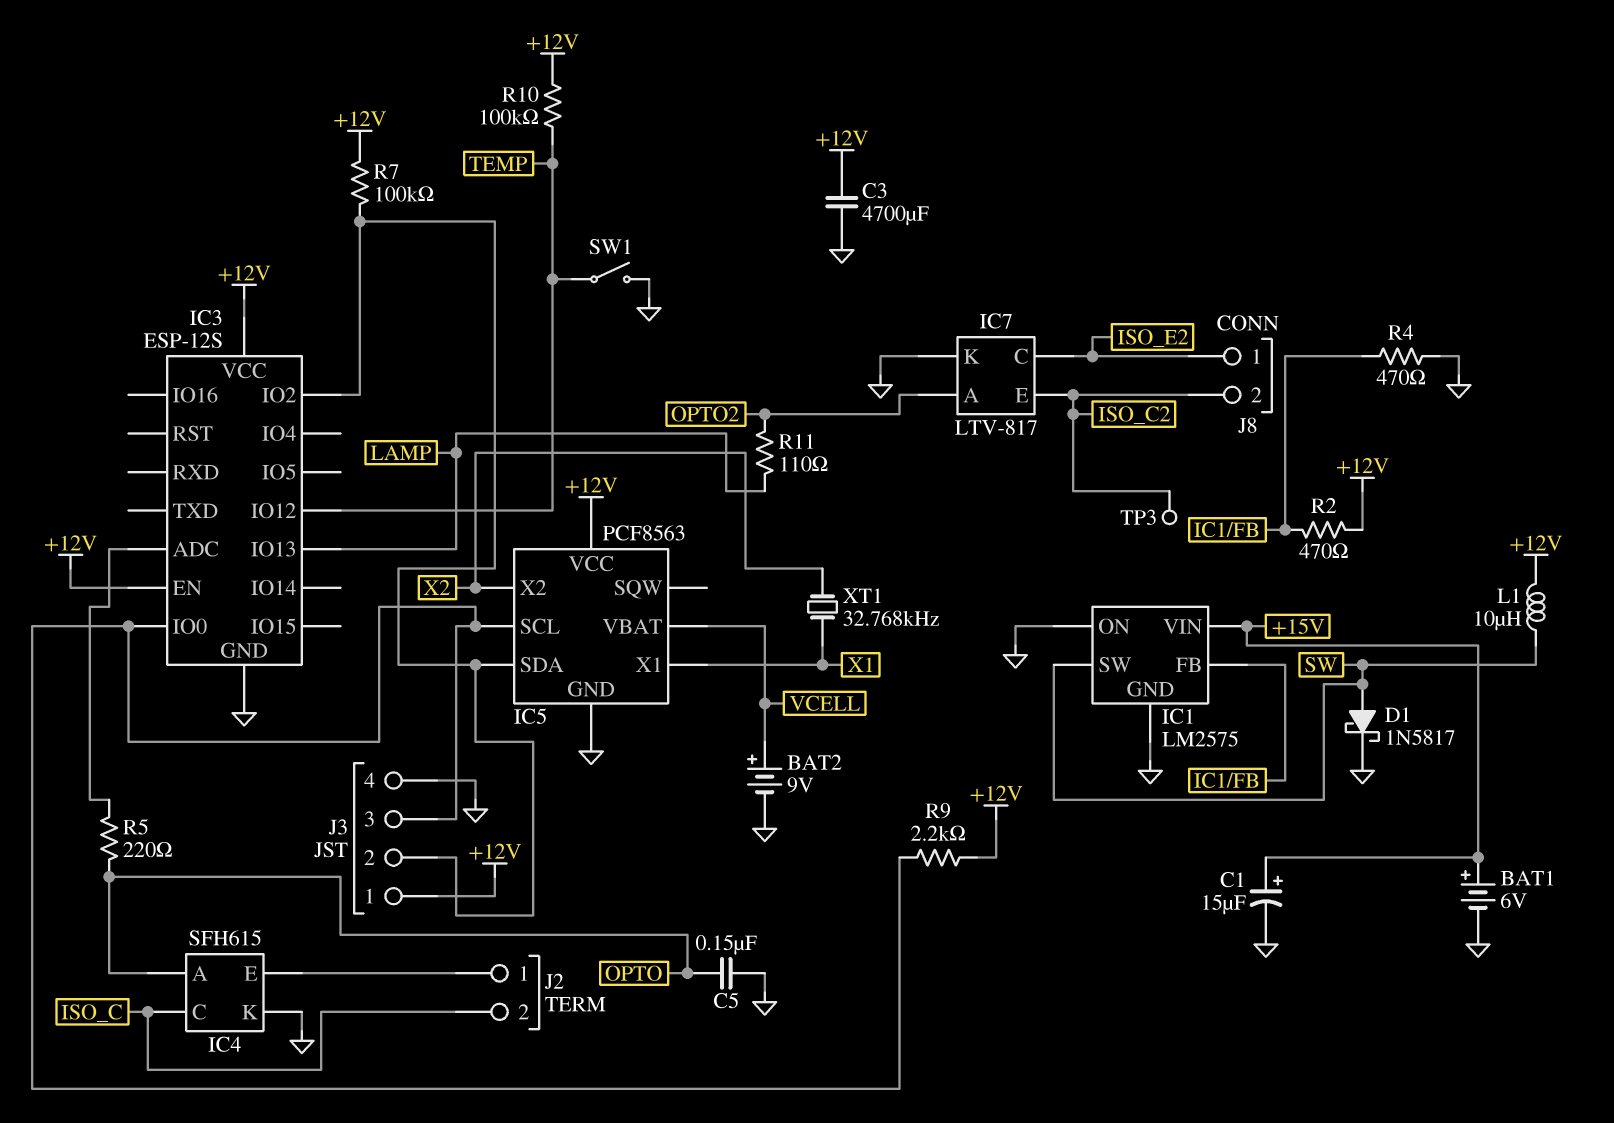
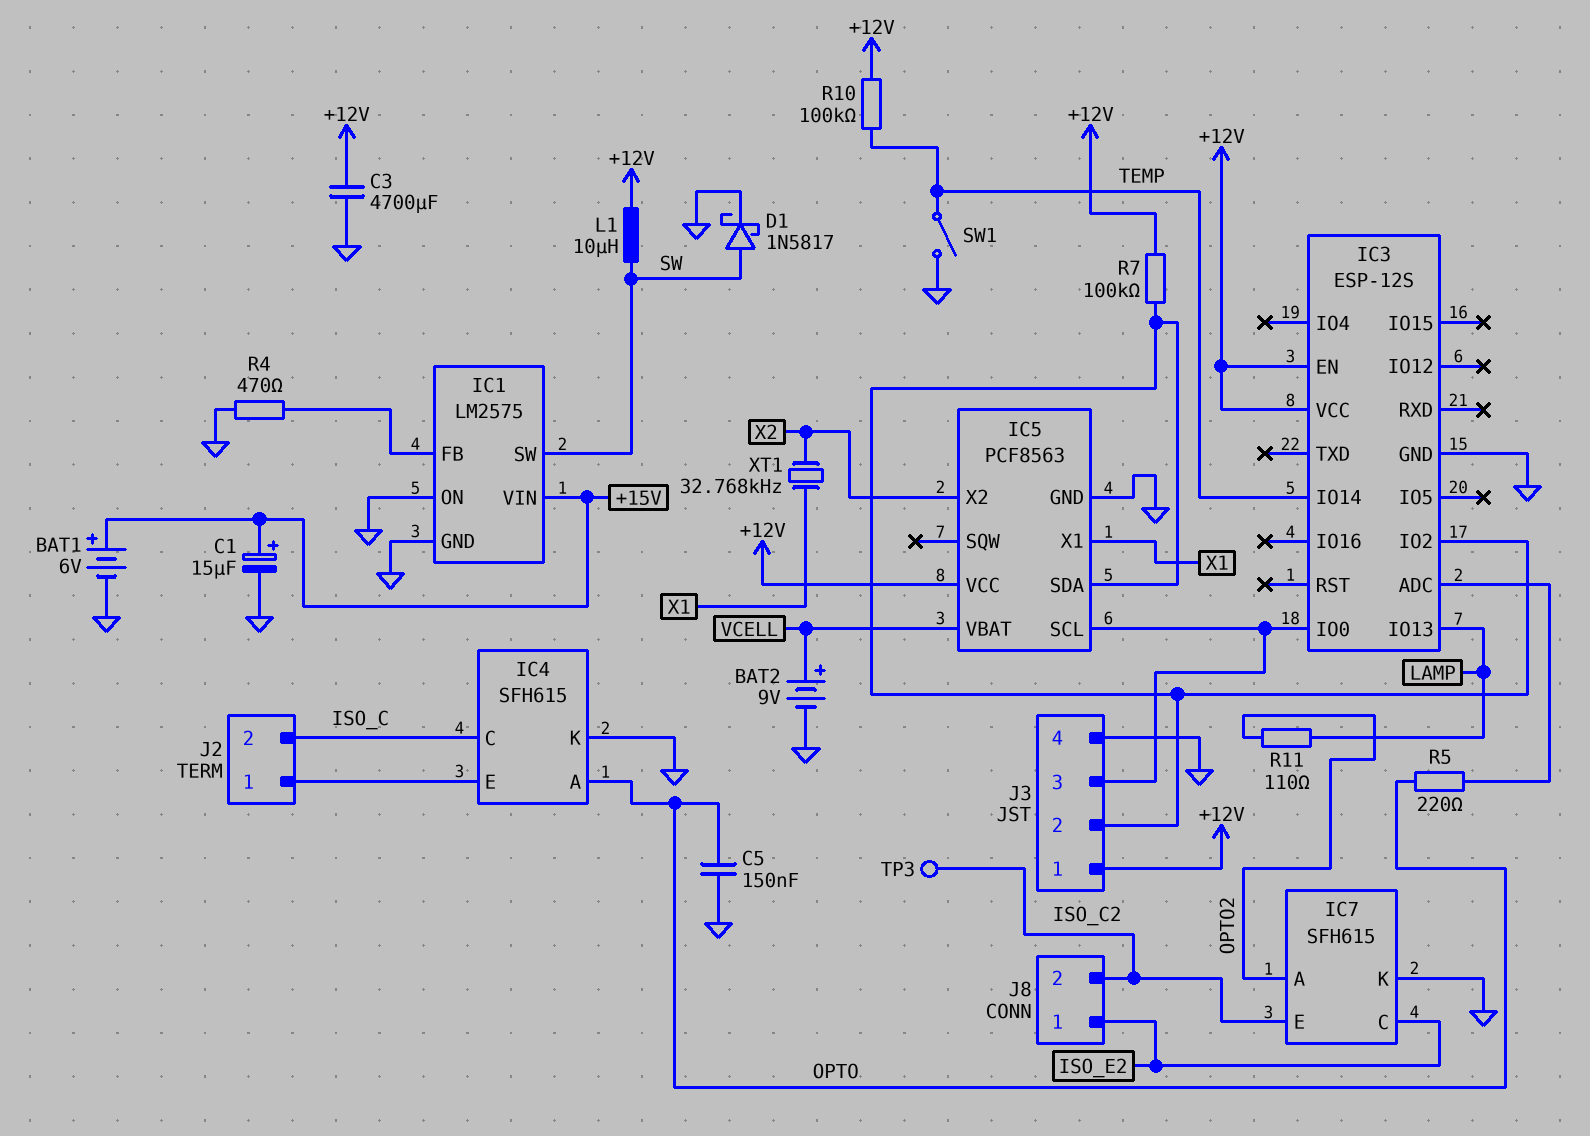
IC3 pin IO12: TEMP -> none
IC3 pin IO14: none -> TEMP
IC7: LTV-817 -> SFH615
R2: 470 (+12V, IC1/FB) -> none
R9: 2.2k (+12V, IC3/IO0) -> none

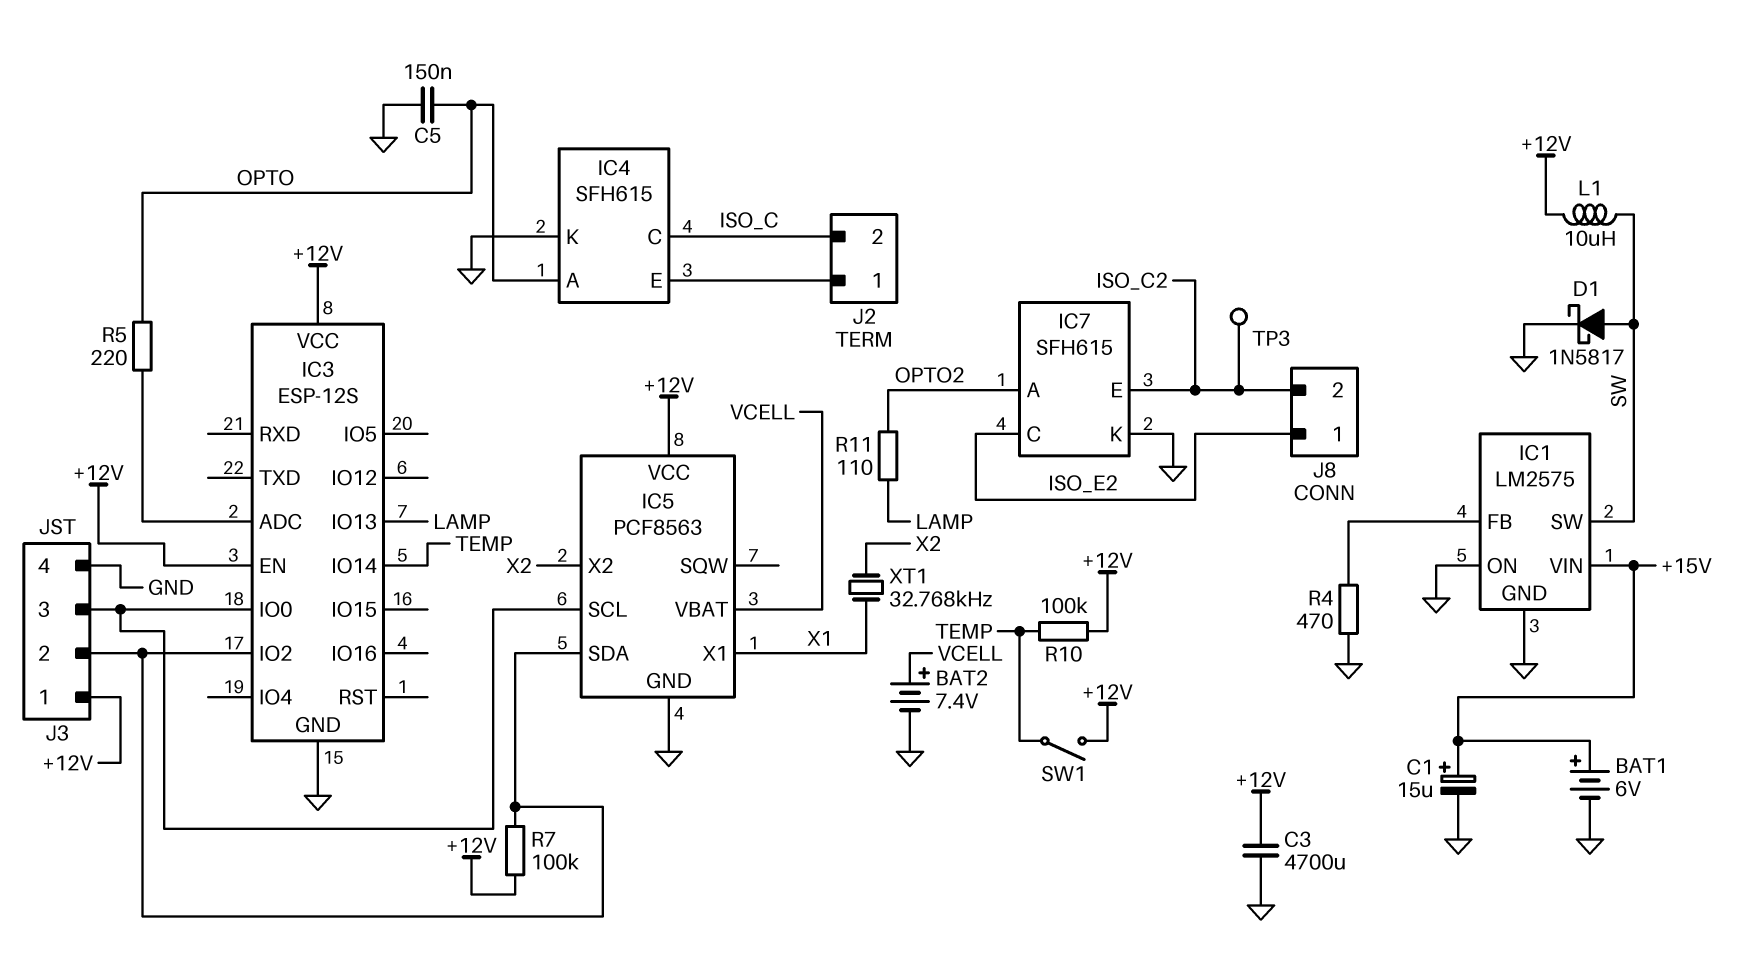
BAT2: 9V (plus VCELL, minus GND) -> 7.4V (plus VCELL, minus GND)
SW1: switch (GND, TEMP) -> switch (+12V, TEMP)

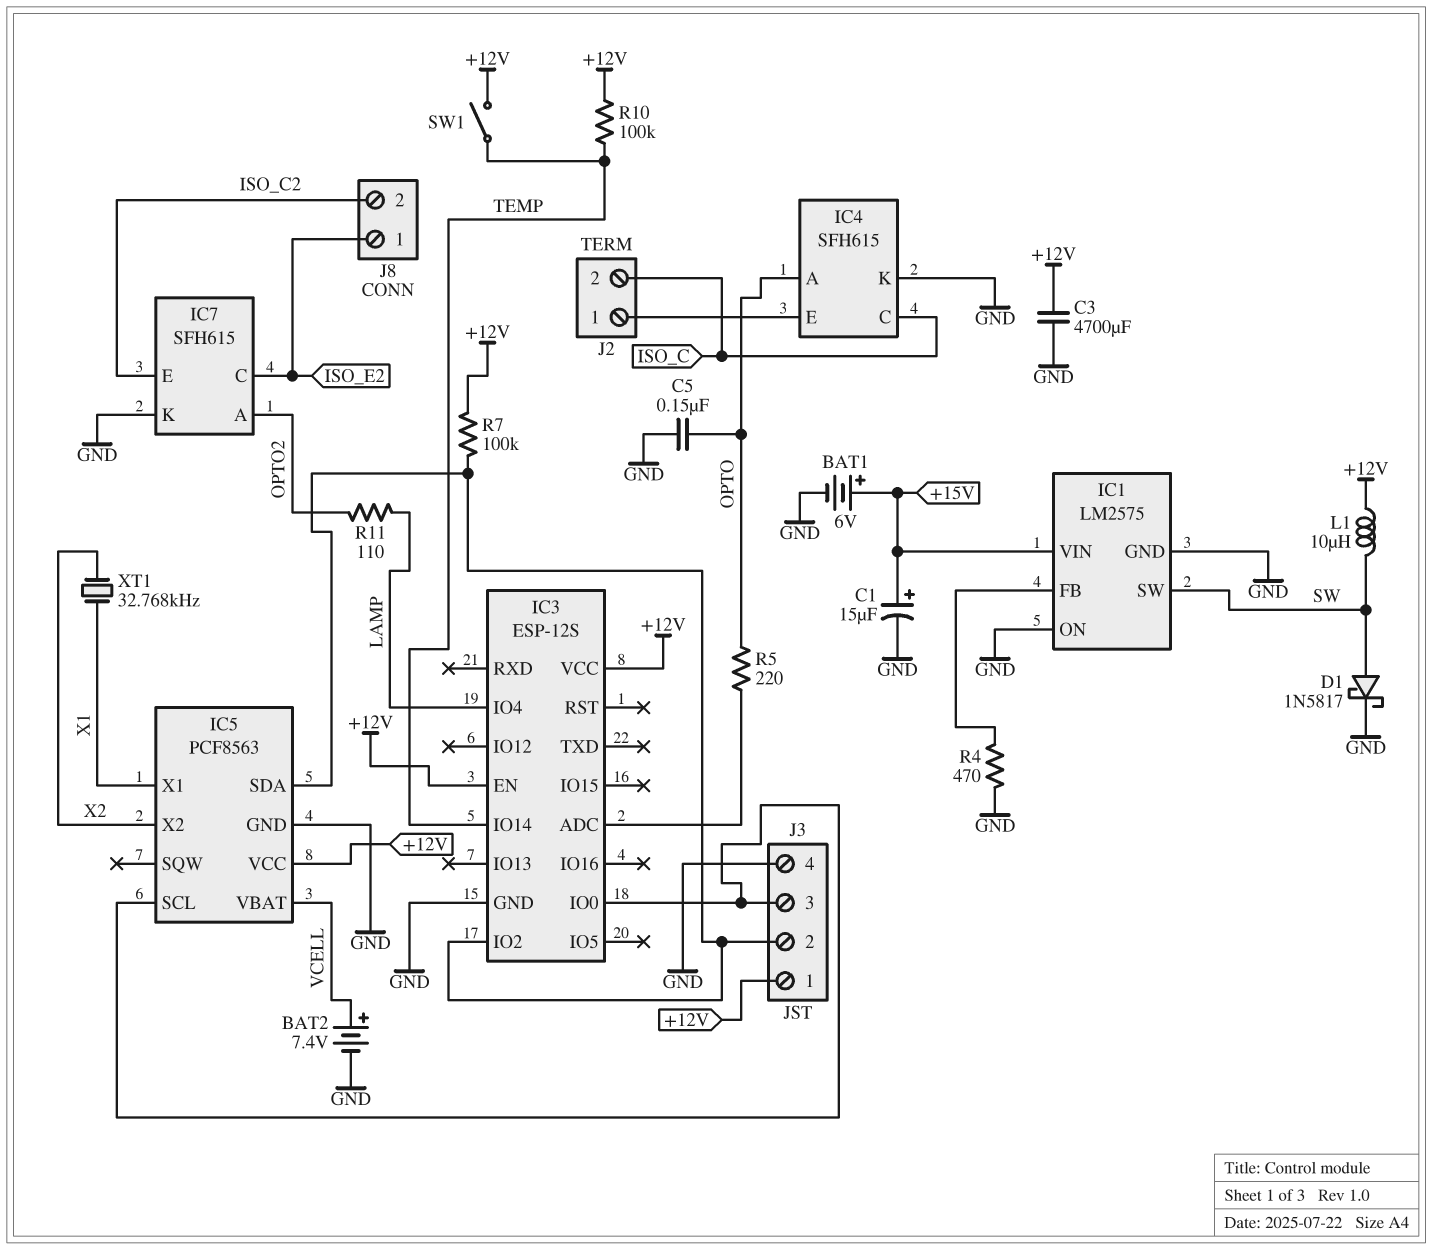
IC3 pin IO4: none -> LAMP
IC3 pin IO13: LAMP -> none
TP3: test point (ISO_C2) -> none

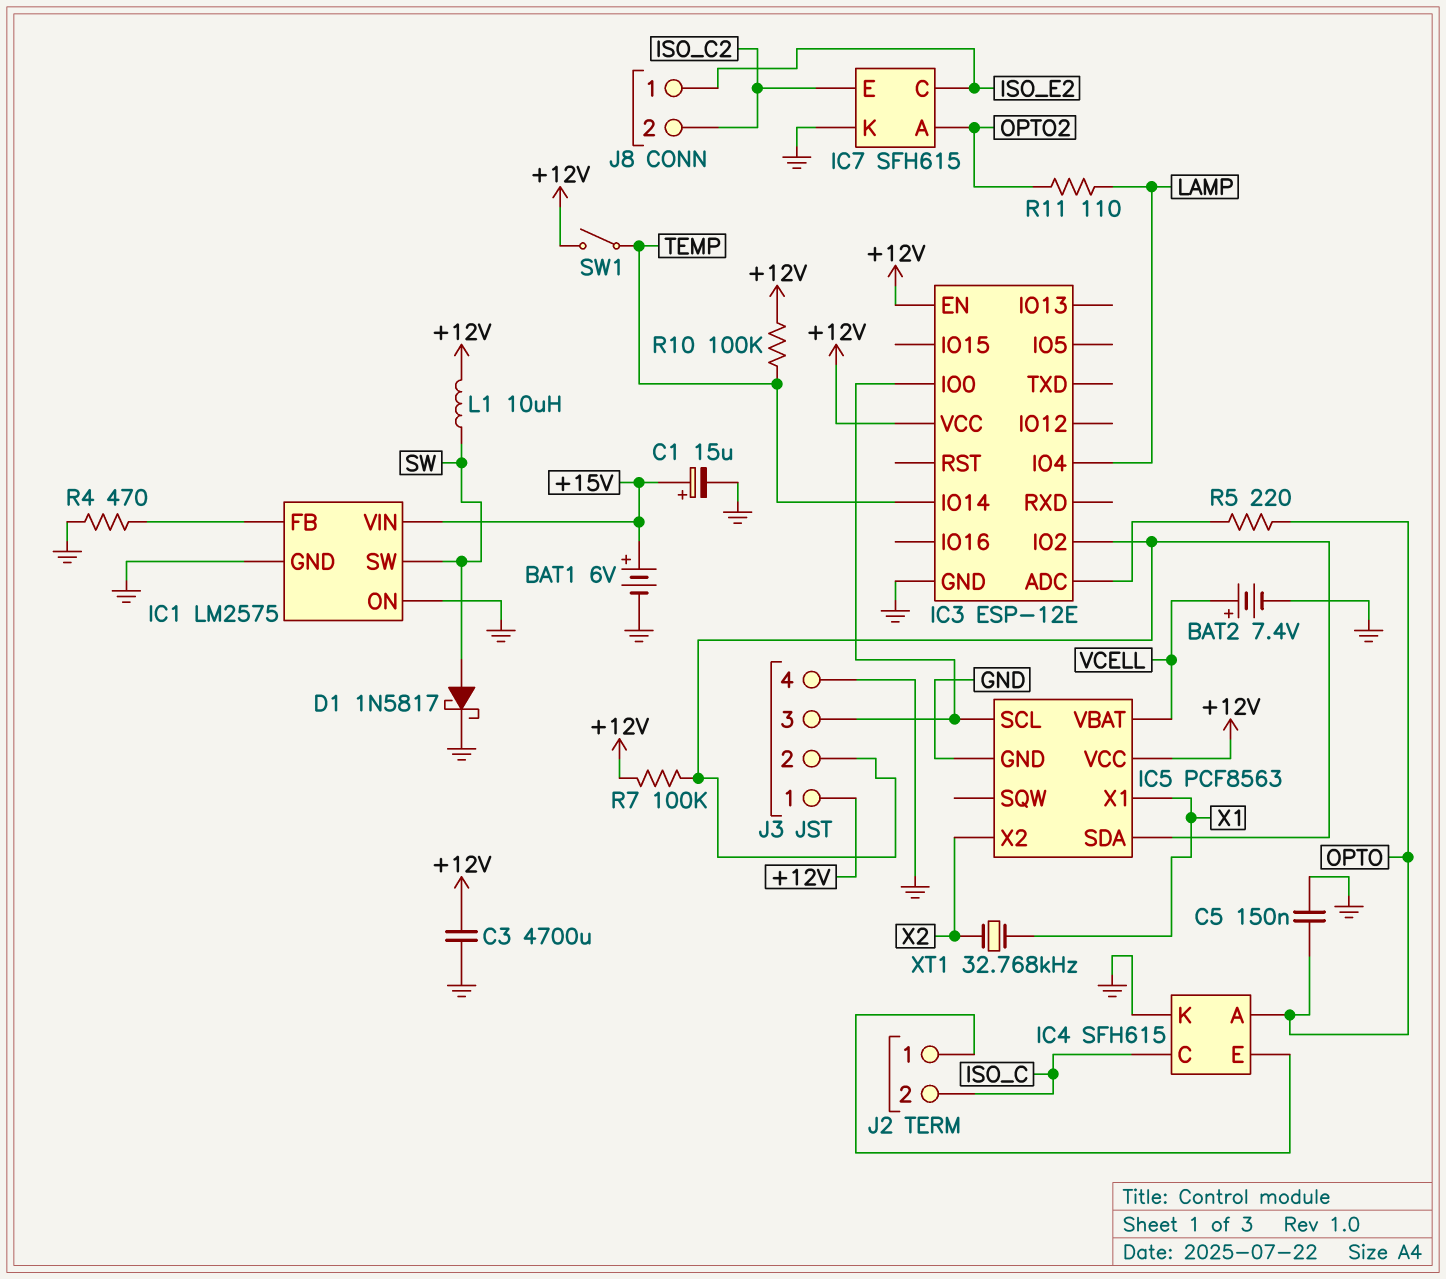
IC3: ESP-12S -> ESP-12E

